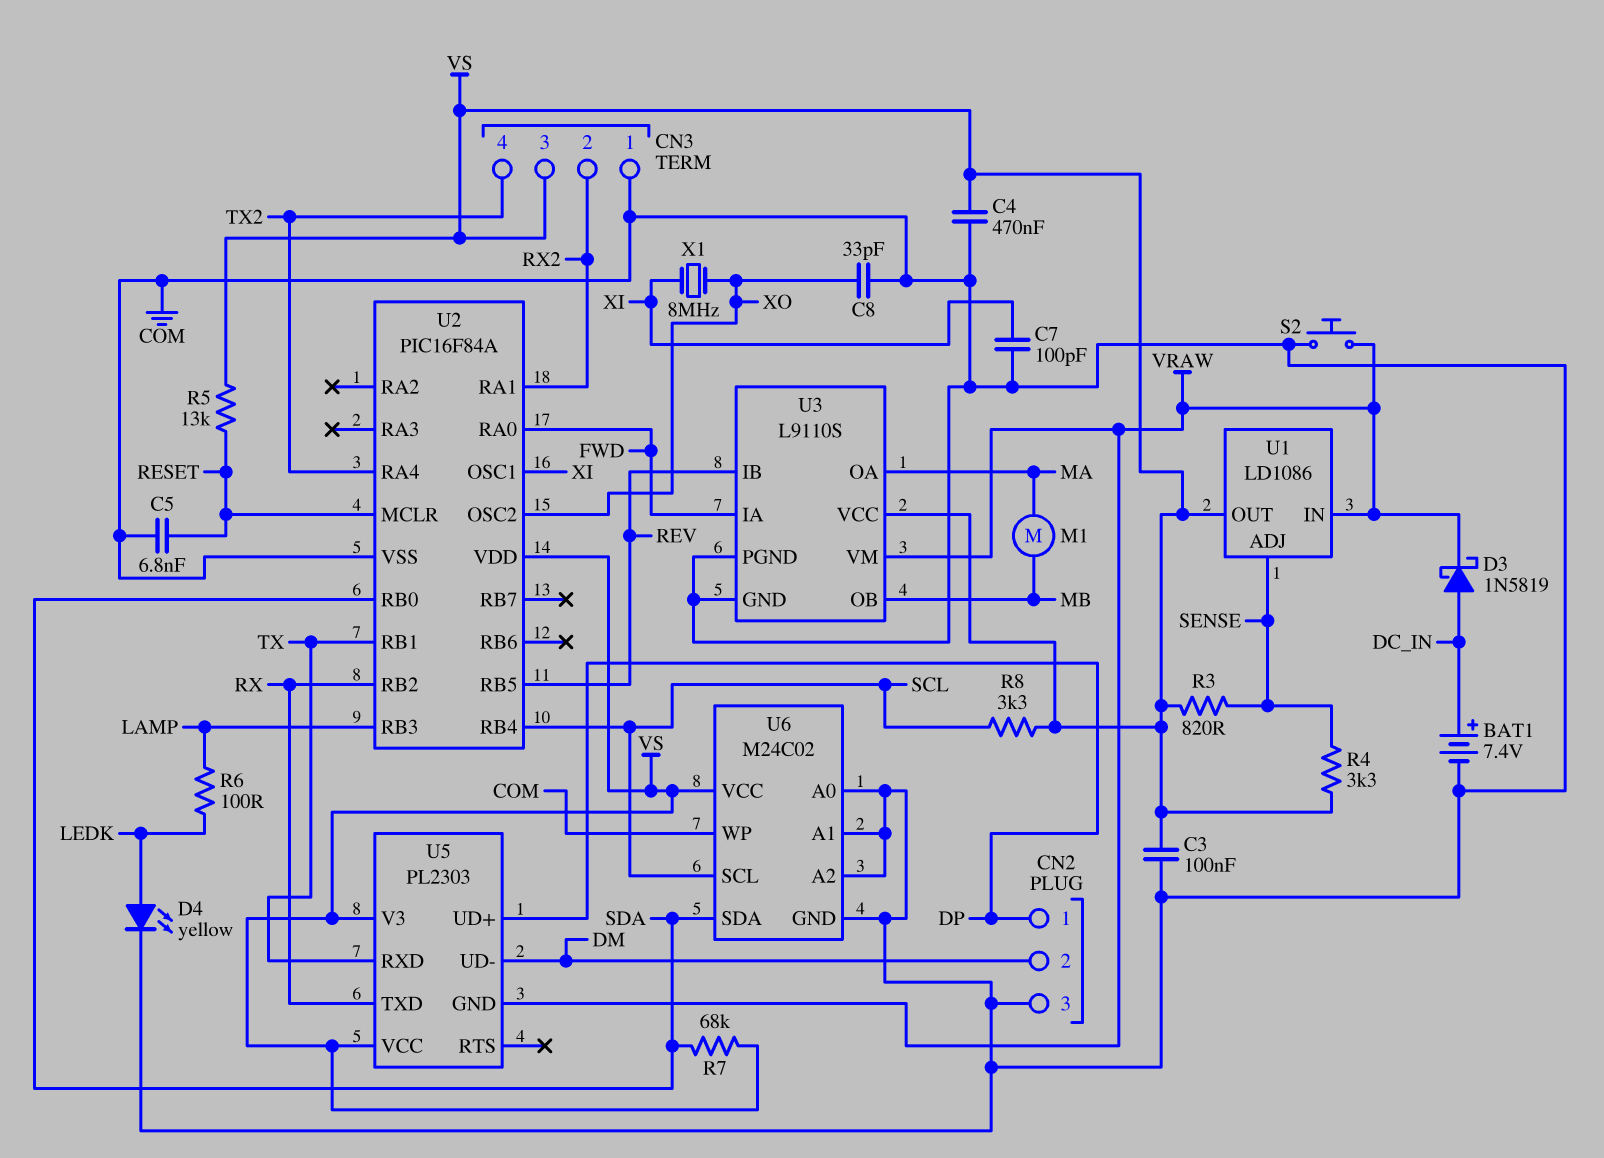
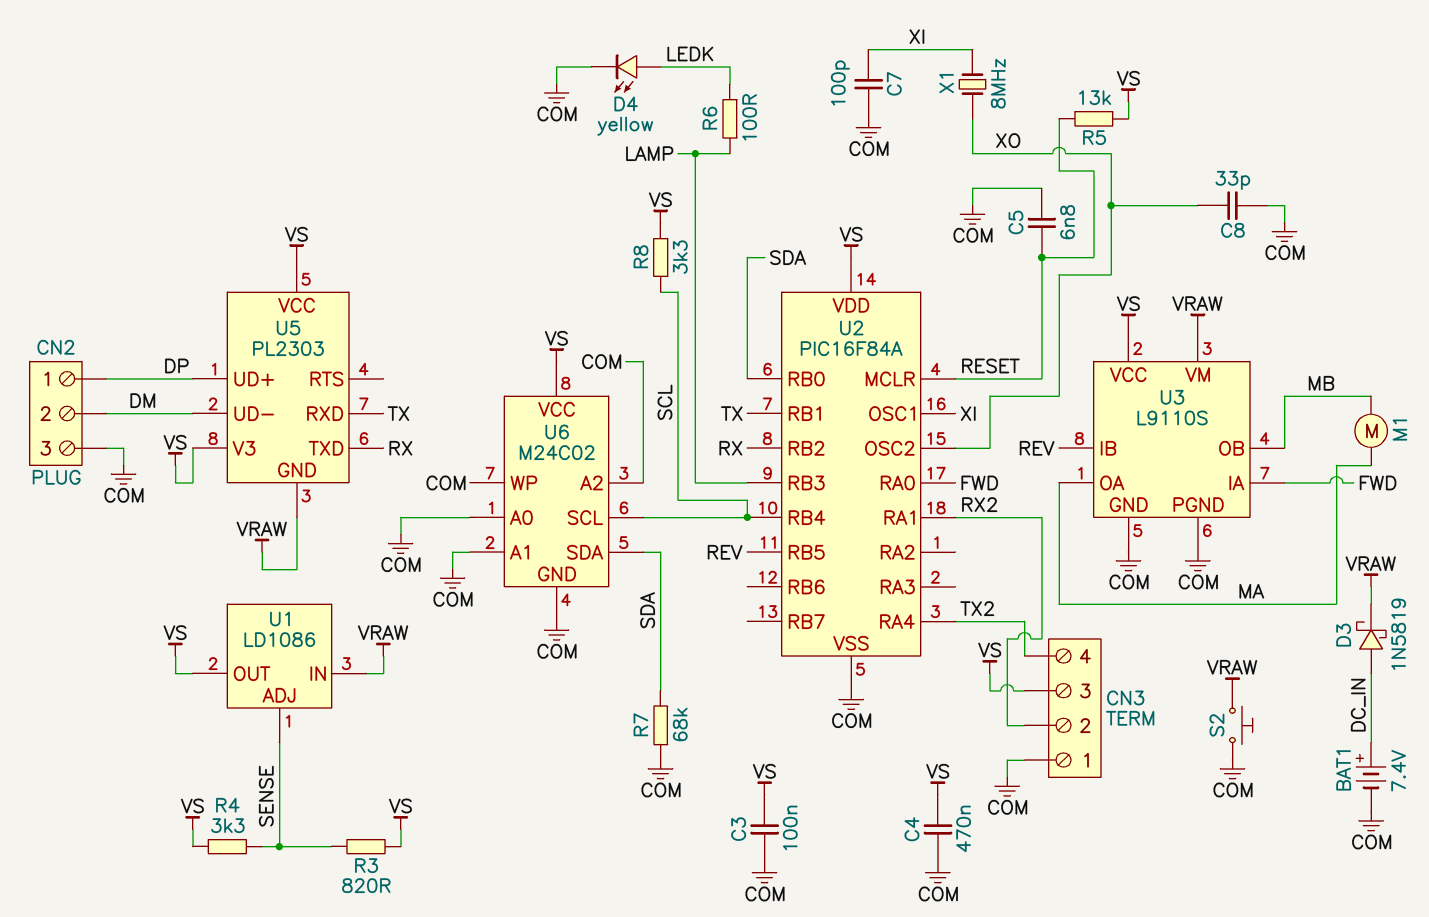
R7: 68k (SDA, VS) -> 68k (COM, SDA)

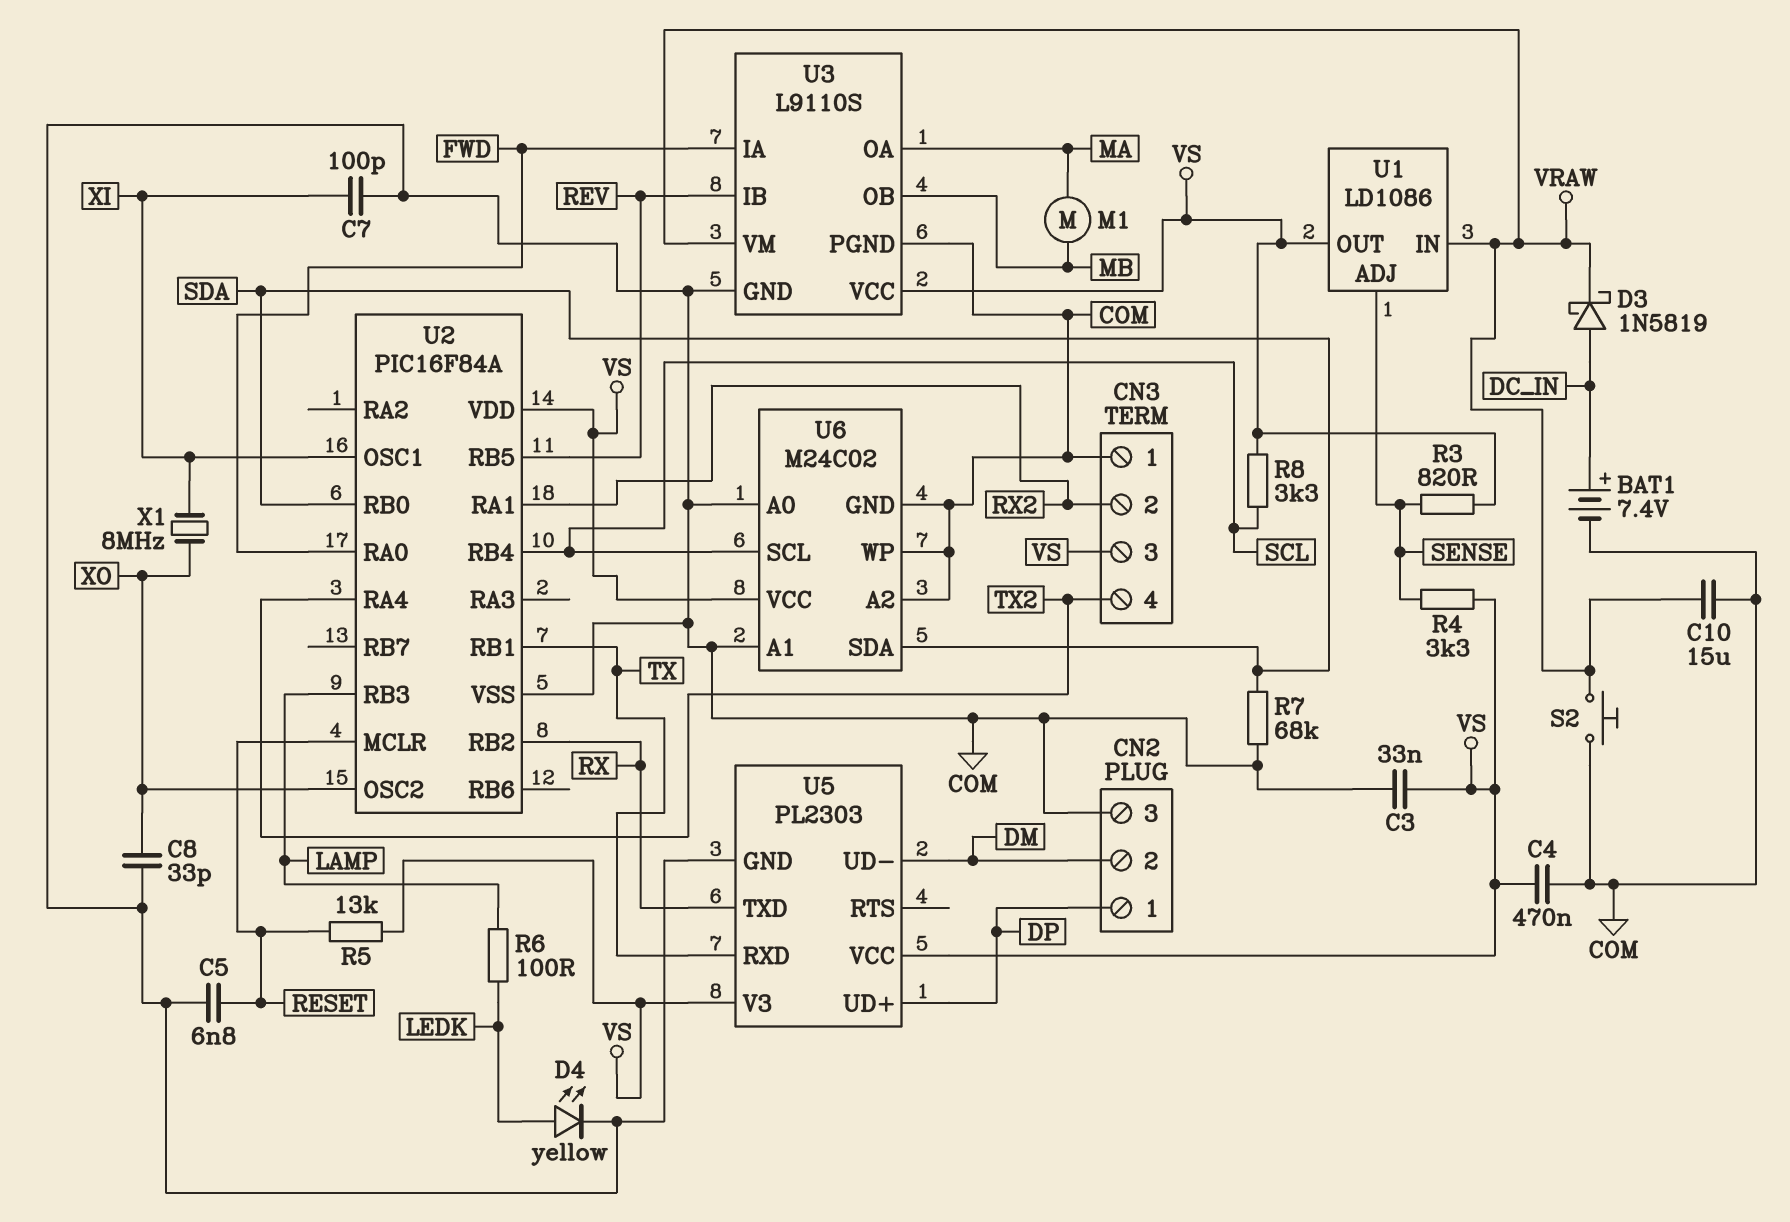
C3: 100nF (COM, VS) -> 33nF (COM, VS)
C10: none -> 15uF (COM, VRAW)
U5 pin GND: VRAW -> COM

